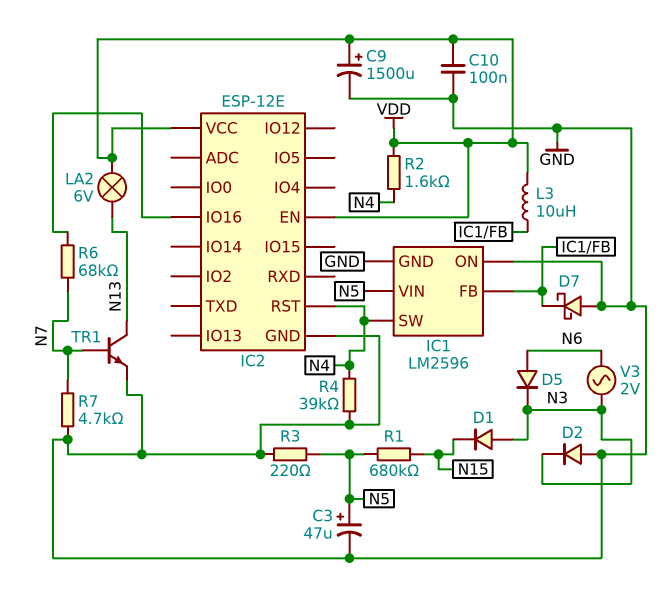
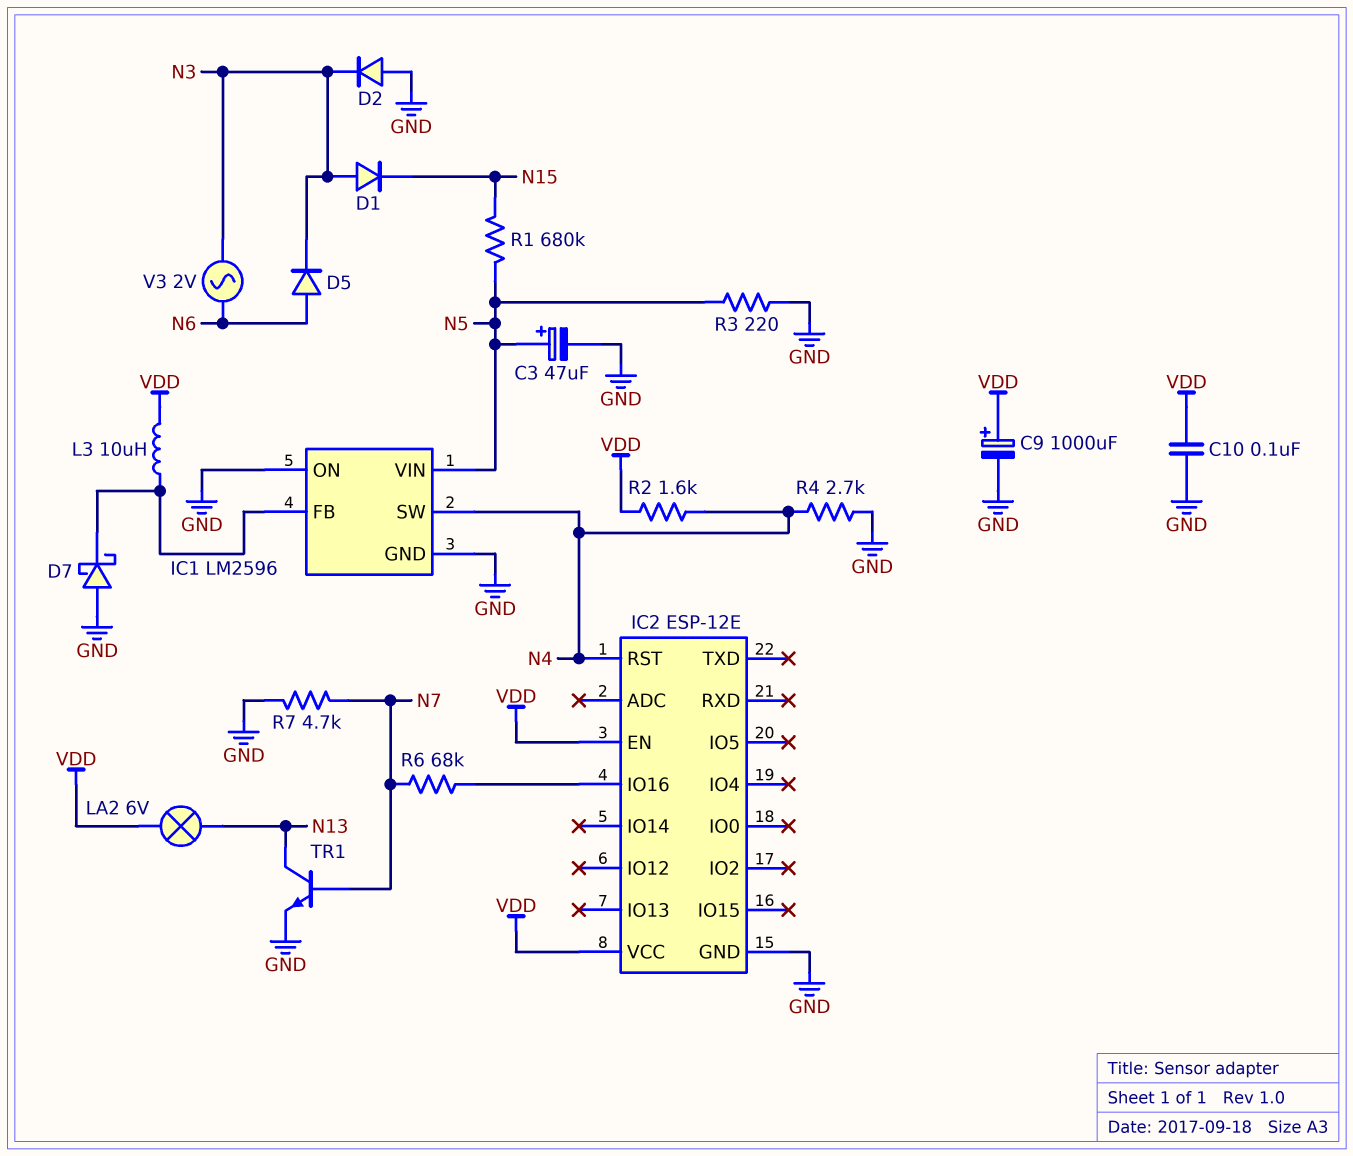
C9: 1500uF (plus VDD, minus GND) -> 1000uF (plus VDD, minus GND)
R4: 39k (GND, N4) -> 2.7k (GND, N4)

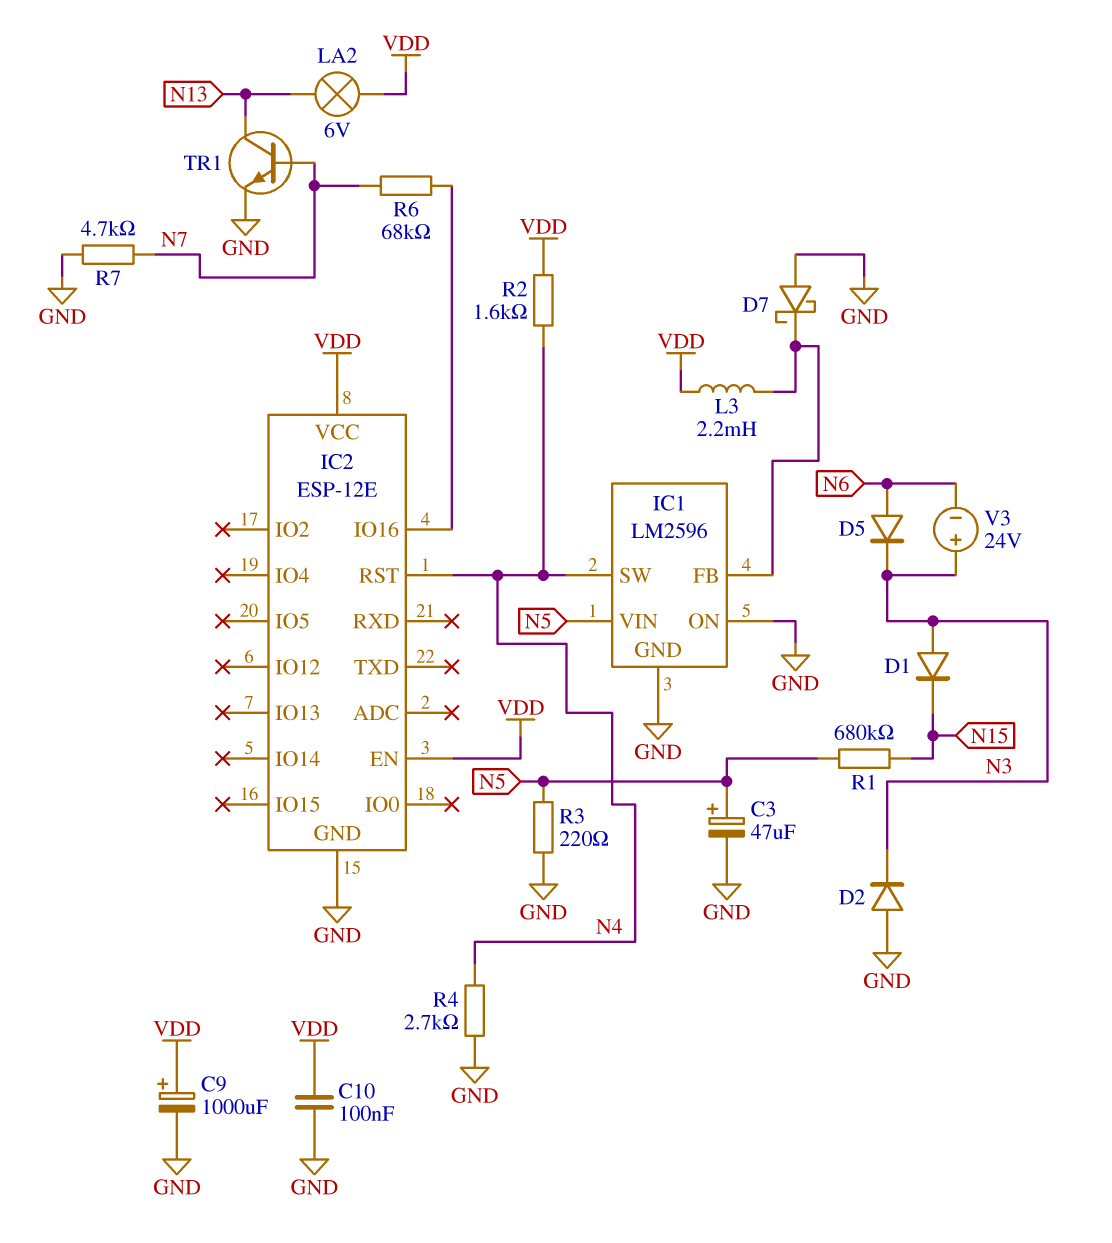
L3: 10uH (IC1/FB, VDD) -> 2.2mH (IC1/FB, VDD)
V3: AC 2V (N3, N6) -> 24V (plus N3, minus N6)

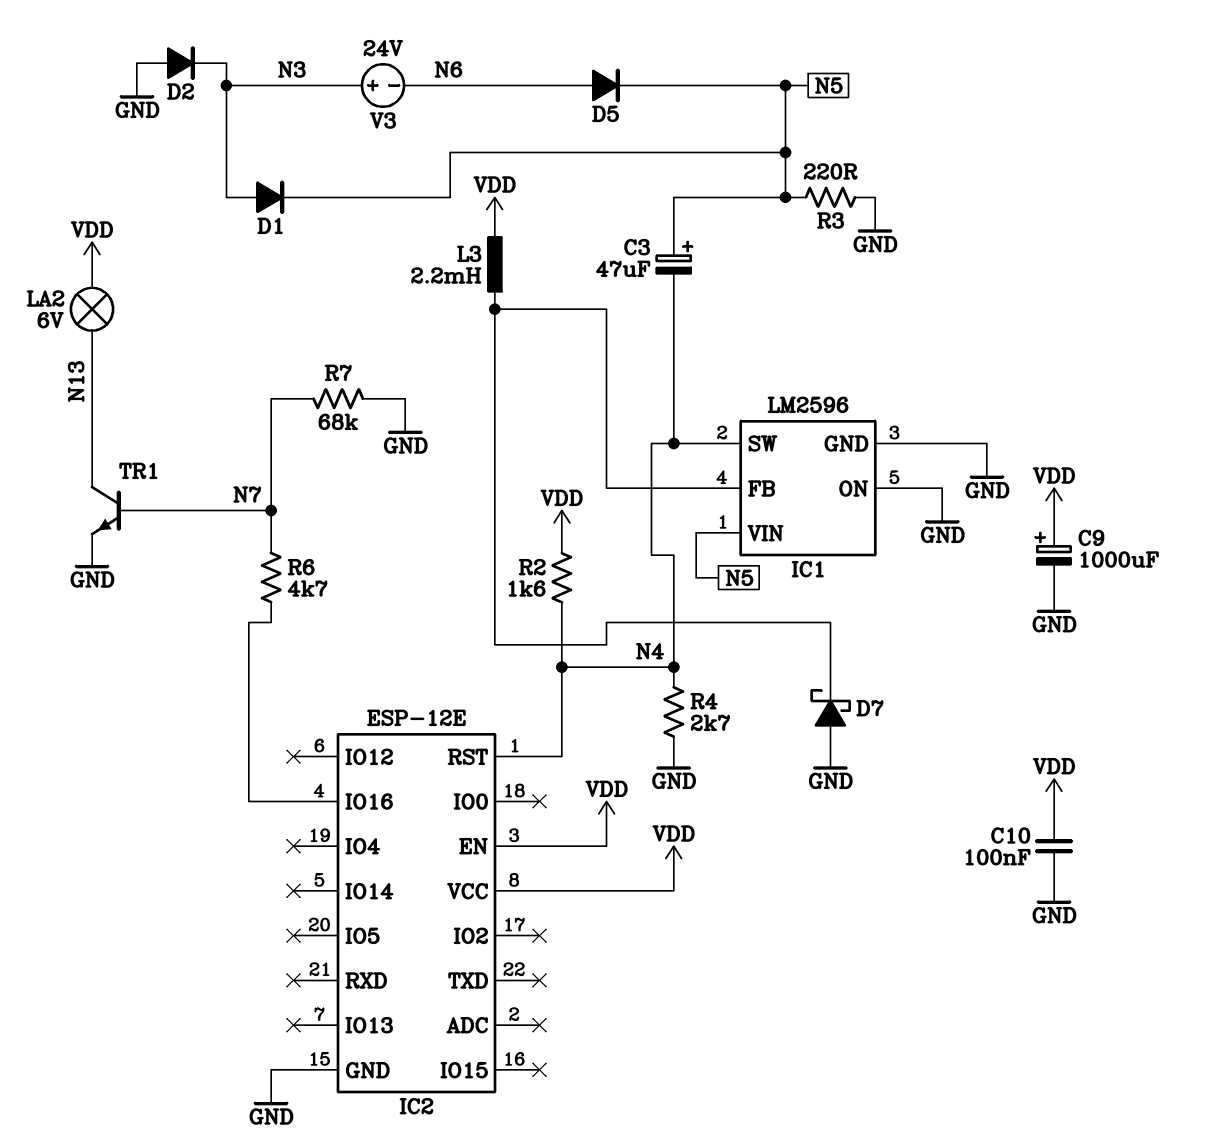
C3: 47uF (plus N5, minus GND) -> 47uF (plus N5, minus N4)
D1: diode (A N3, K N15) -> diode (A N3, K N5)
D5: diode (A N6, K N3) -> diode (A N6, K N5)
R1: 680k (N5, N15) -> none
R6: 68k (IC2/IO16, N7) -> 4.7k (IC2/IO16, N7)
R7: 4.7k (GND, N7) -> 68k (GND, N7)

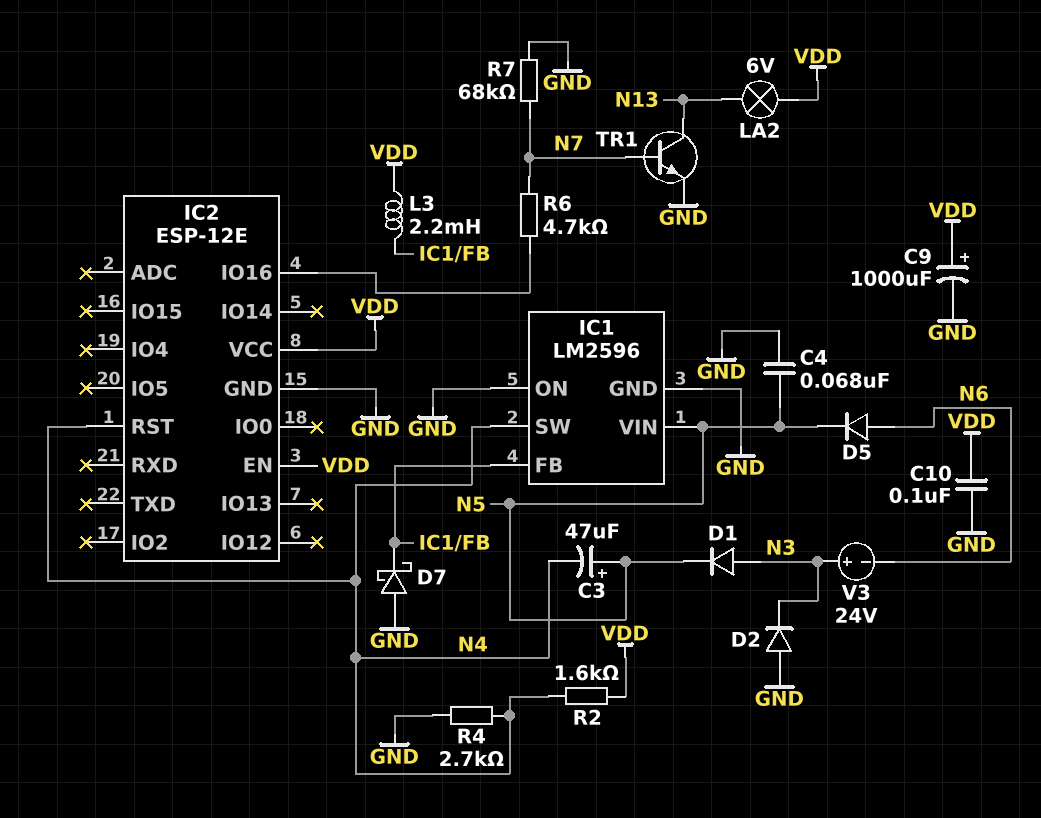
C4: none -> 68nF (GND, N5)
R3: 220 (GND, N5) -> none

